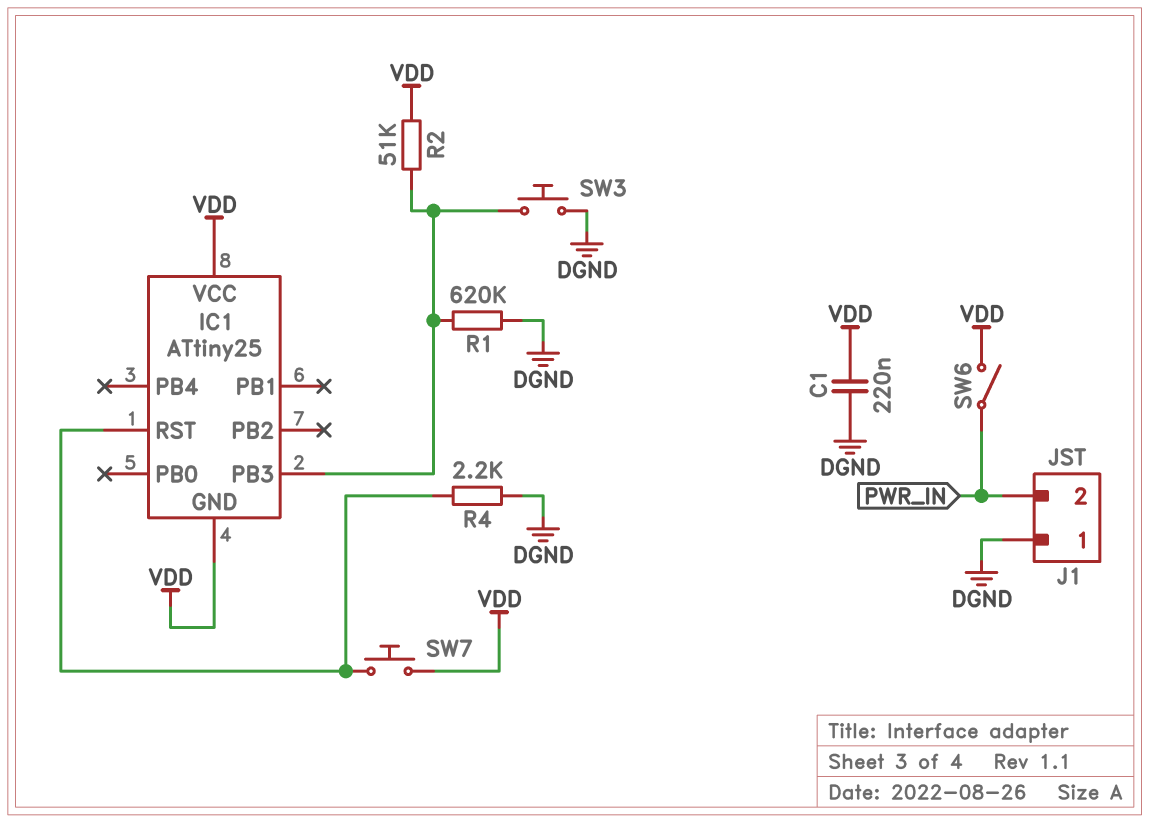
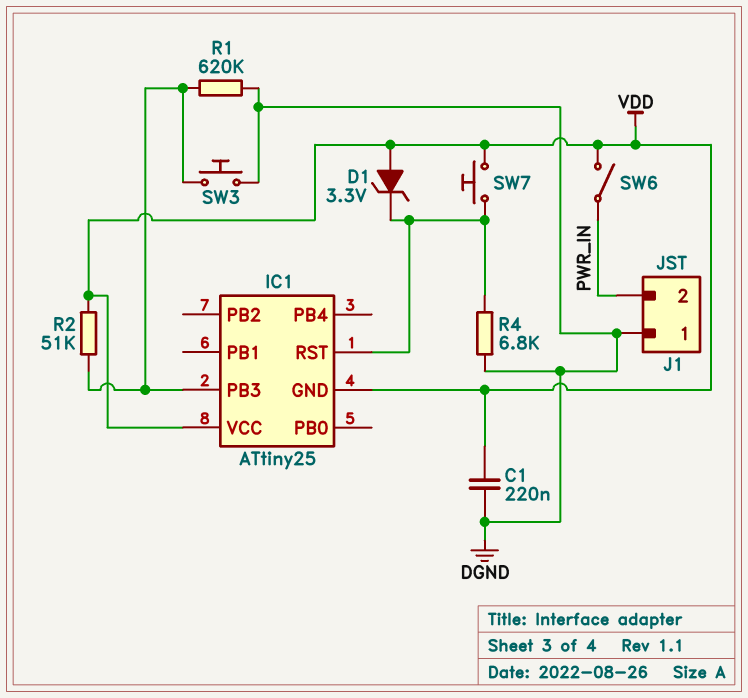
D1: none -> zener 3.3V (A VDD, K IC1/RST)
R4: 2.2k (DGND, IC1/RST) -> 6.8k (DGND, IC1/RST)

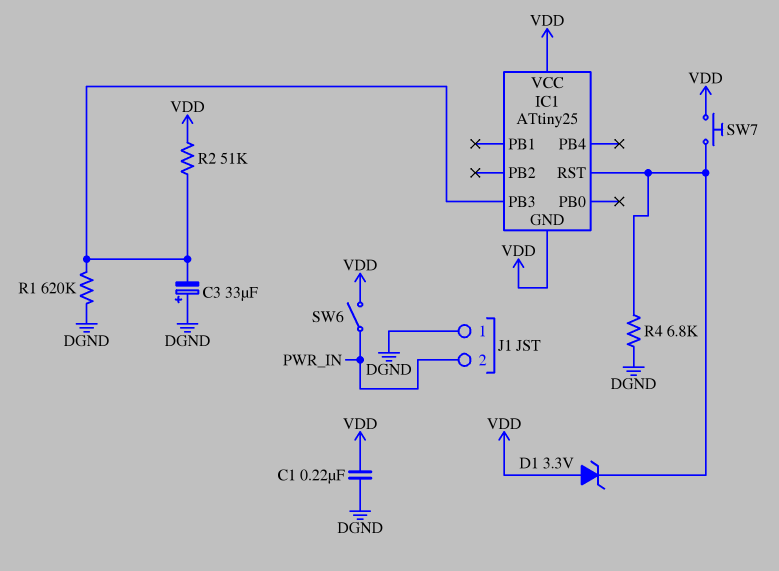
C3: none -> 33uF (plus DGND, minus IC1/PB3)
SW3: button (DGND, IC1/PB3) -> none

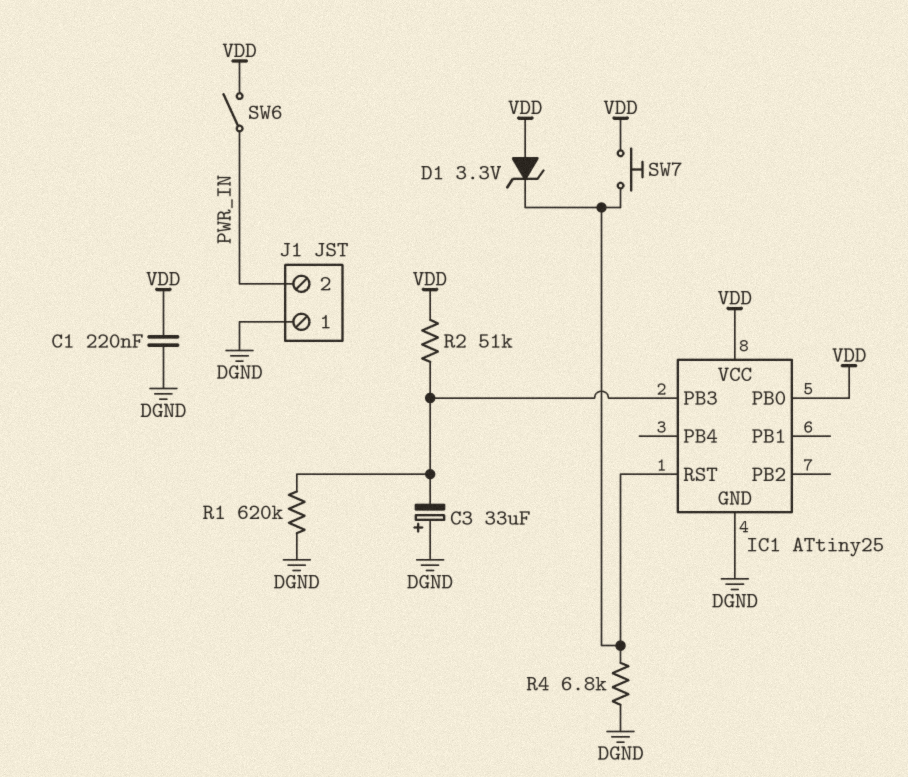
IC1 pin GND: VDD -> DGND
IC1 pin PB0: none -> VDD

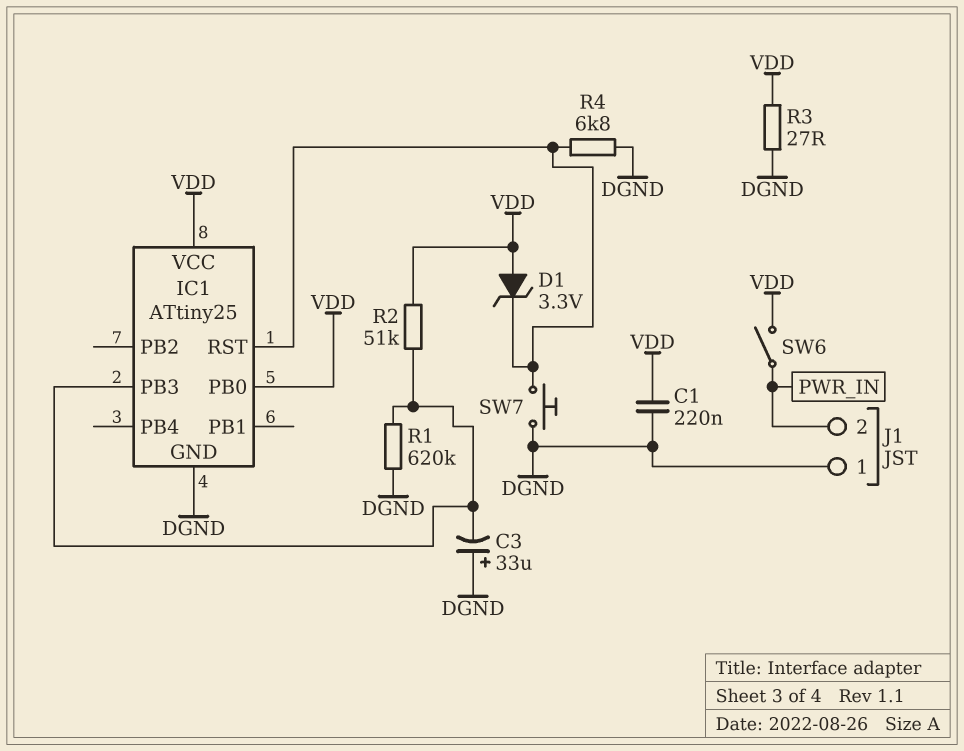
R3: none -> 27 (DGND, VDD)
SW7: button (IC1/RST, VDD) -> button (DGND, IC1/RST)

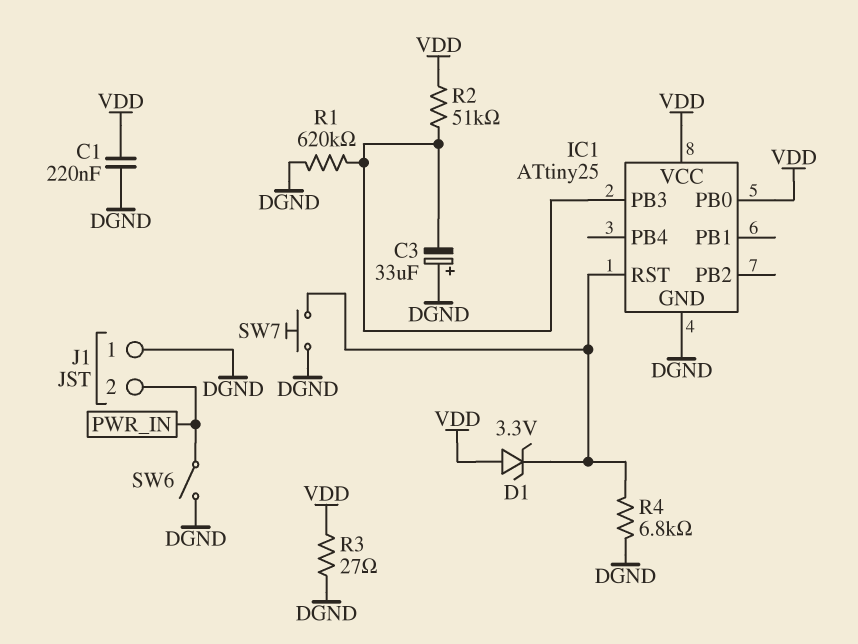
SW6: switch (PWR_IN, VDD) -> switch (DGND, PWR_IN)

